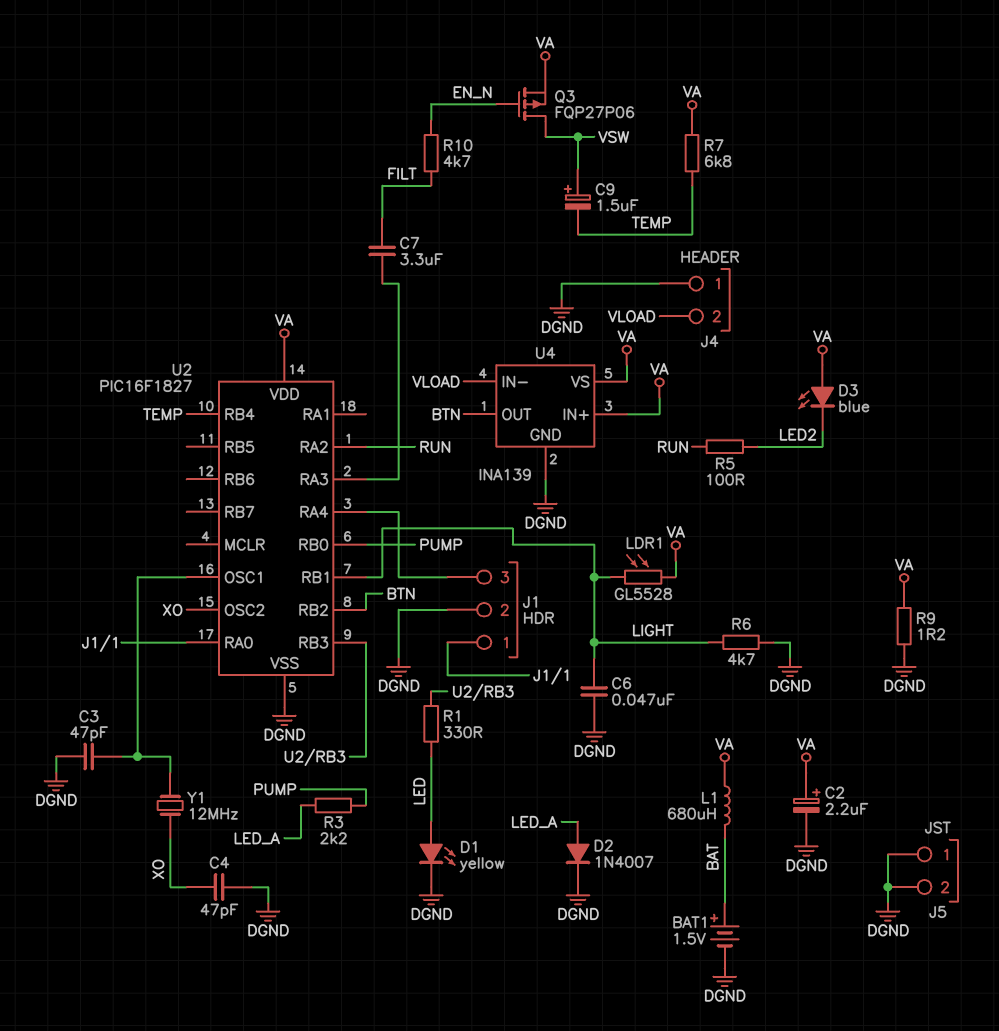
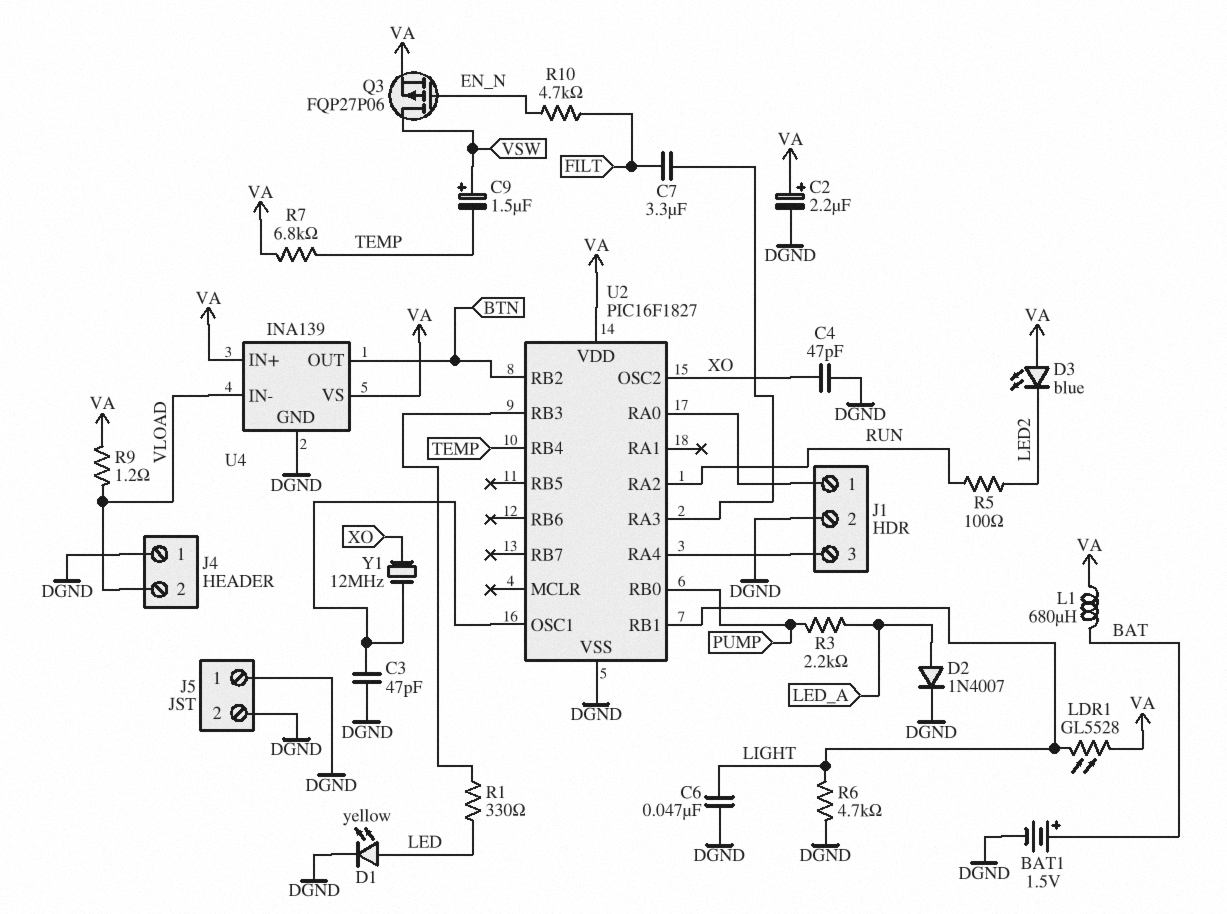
R9: 1.2 (DGND, VA) -> 1.2 (VA, VLOAD)

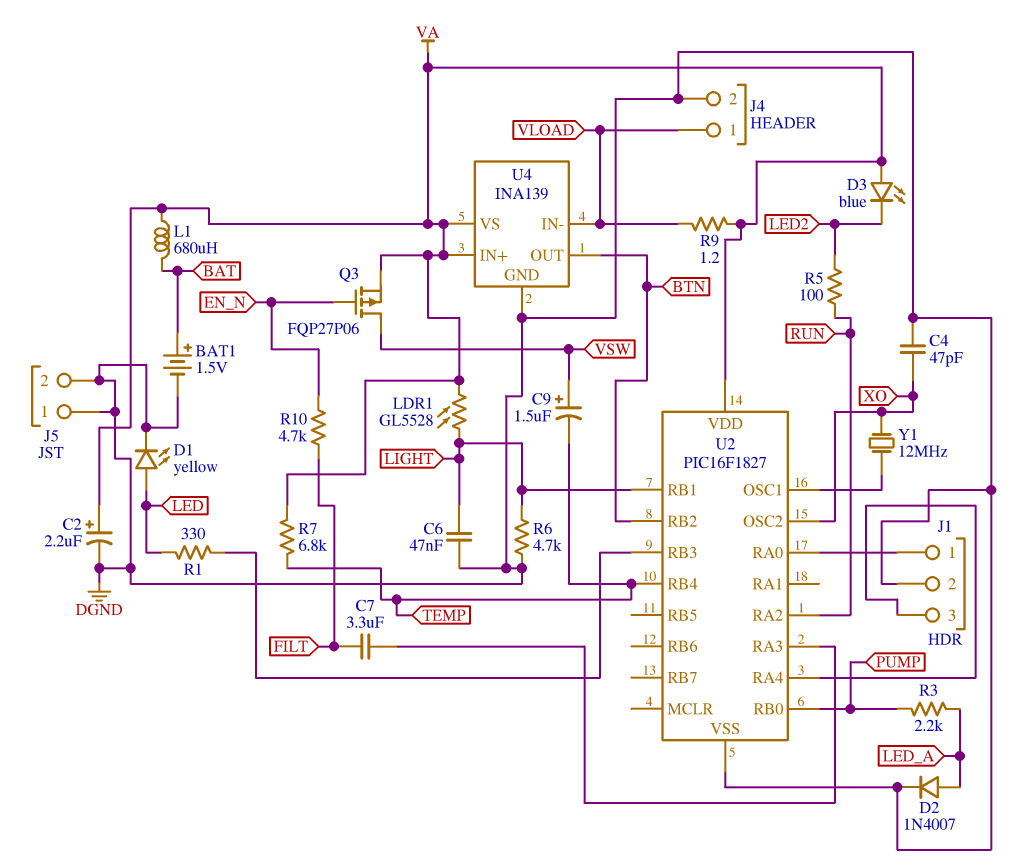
C3: 47pF (DGND, U2/OSC1) -> none
J4 pin 1: DGND -> VLOAD
J4 pin 2: VLOAD -> DGND

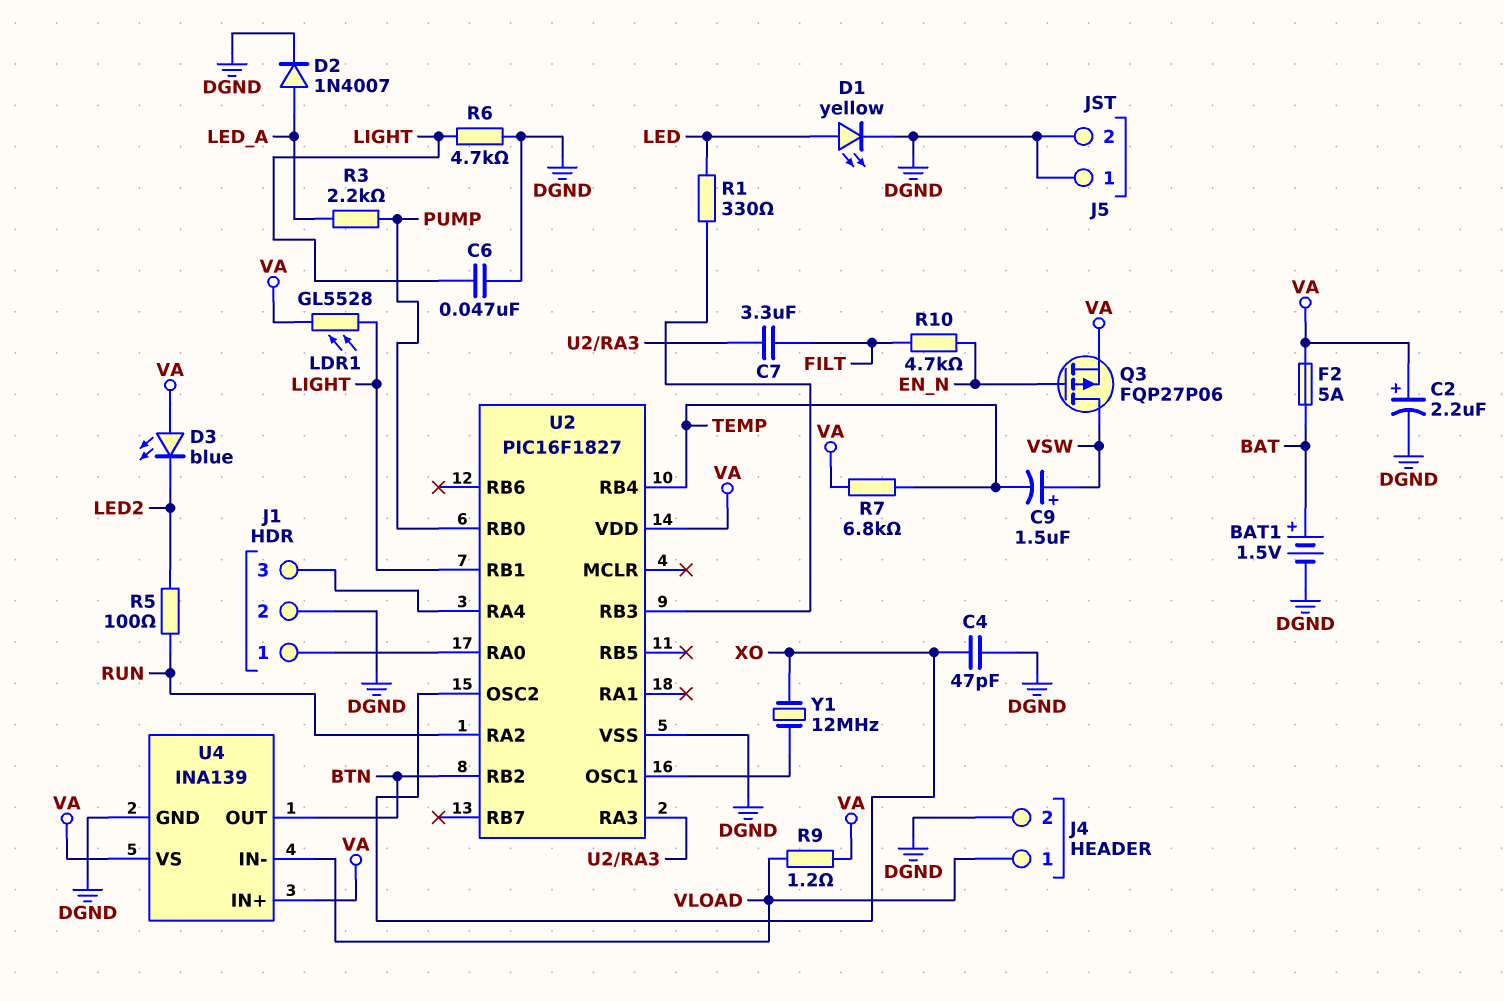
F2: none -> 5A (BAT, VA)
L1: 680uH (BAT, VA) -> none

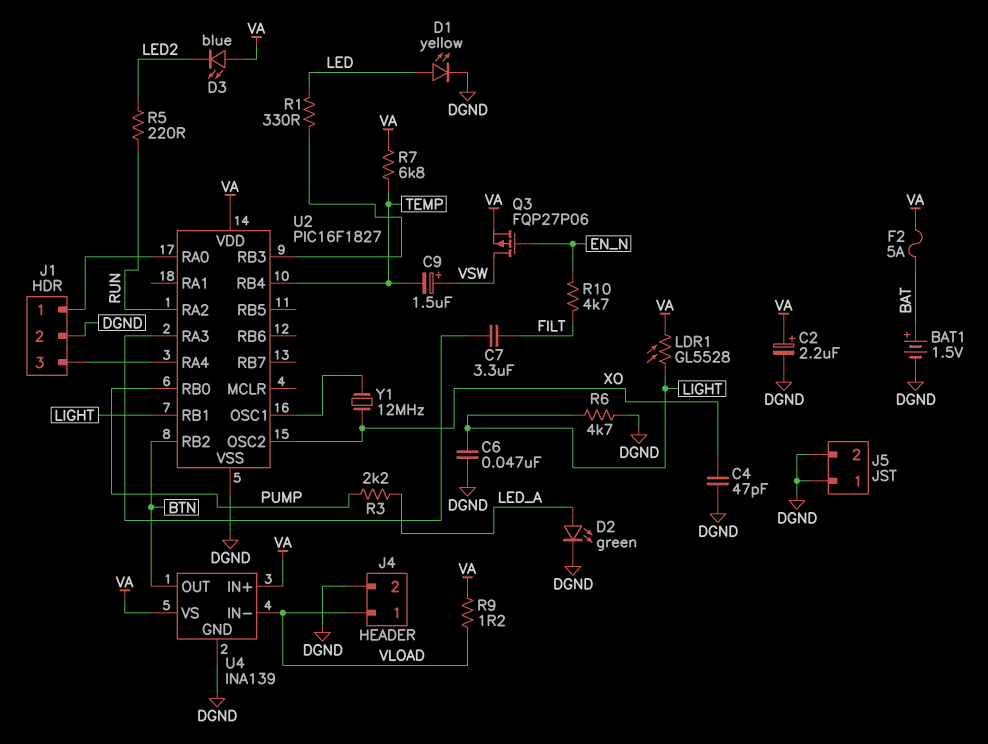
D2: diode 1N4007 (A LED_A, K DGND) -> LED green (A LED_A, K DGND)
R5: 100 (LED2, RUN) -> 220 (LED2, RUN)

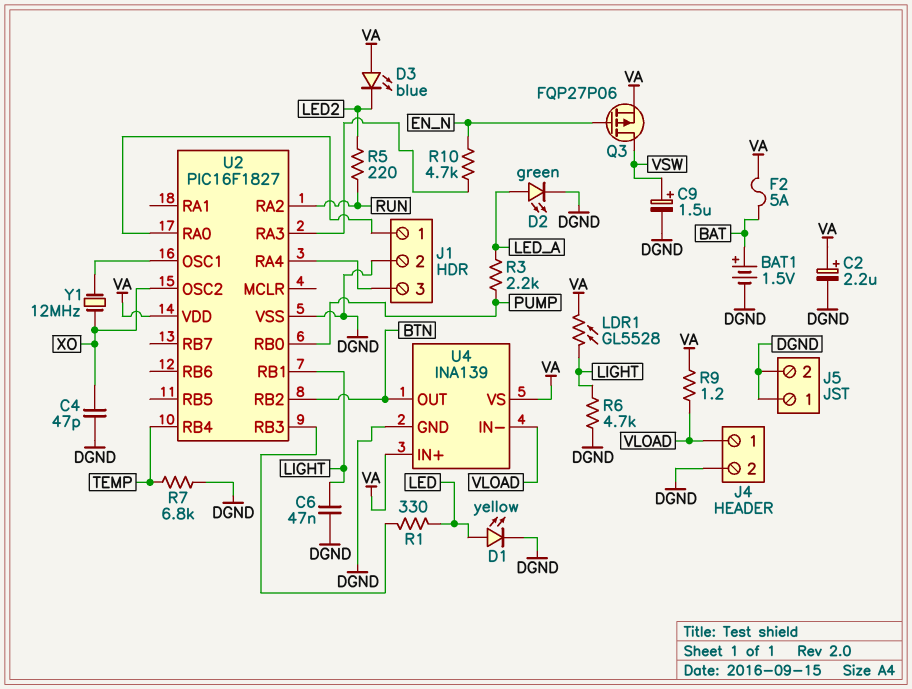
C7: 3.3uF (FILT, U2/RA3) -> none
C9: 1.5uF (plus VSW, minus TEMP) -> 1.5uF (plus VSW, minus DGND)
R7: 6.8k (TEMP, VA) -> 6.8k (DGND, TEMP)
R10: 4.7k (EN_N, FILT) -> 4.7k (EN_N, U2/RA3)

